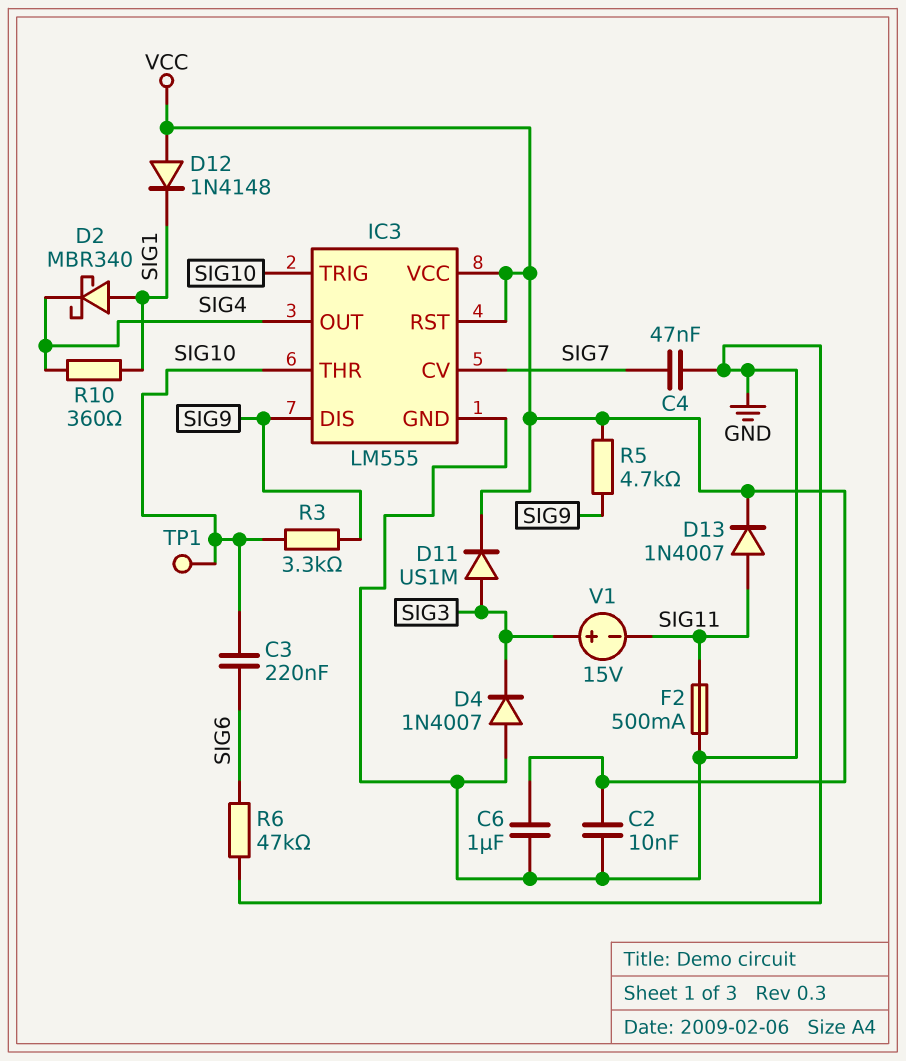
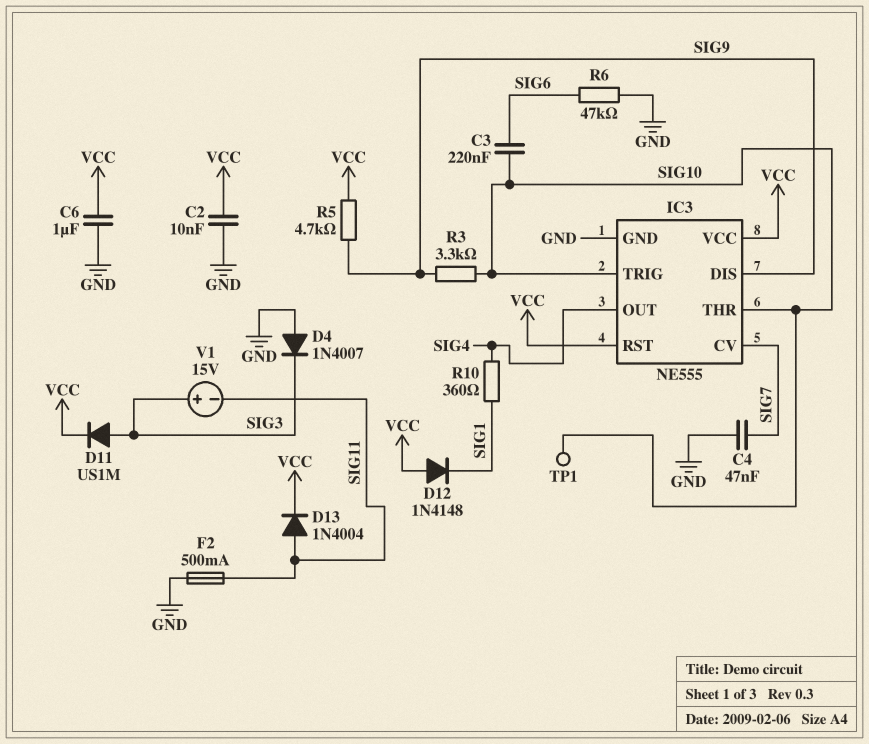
D2: schottky MBR340 (A SIG1, K SIG4) -> none
D13: diode 1N4007 (A SIG11, K VCC) -> diode 1N4004 (A SIG11, K VCC)
IC3: LM555 -> NE555

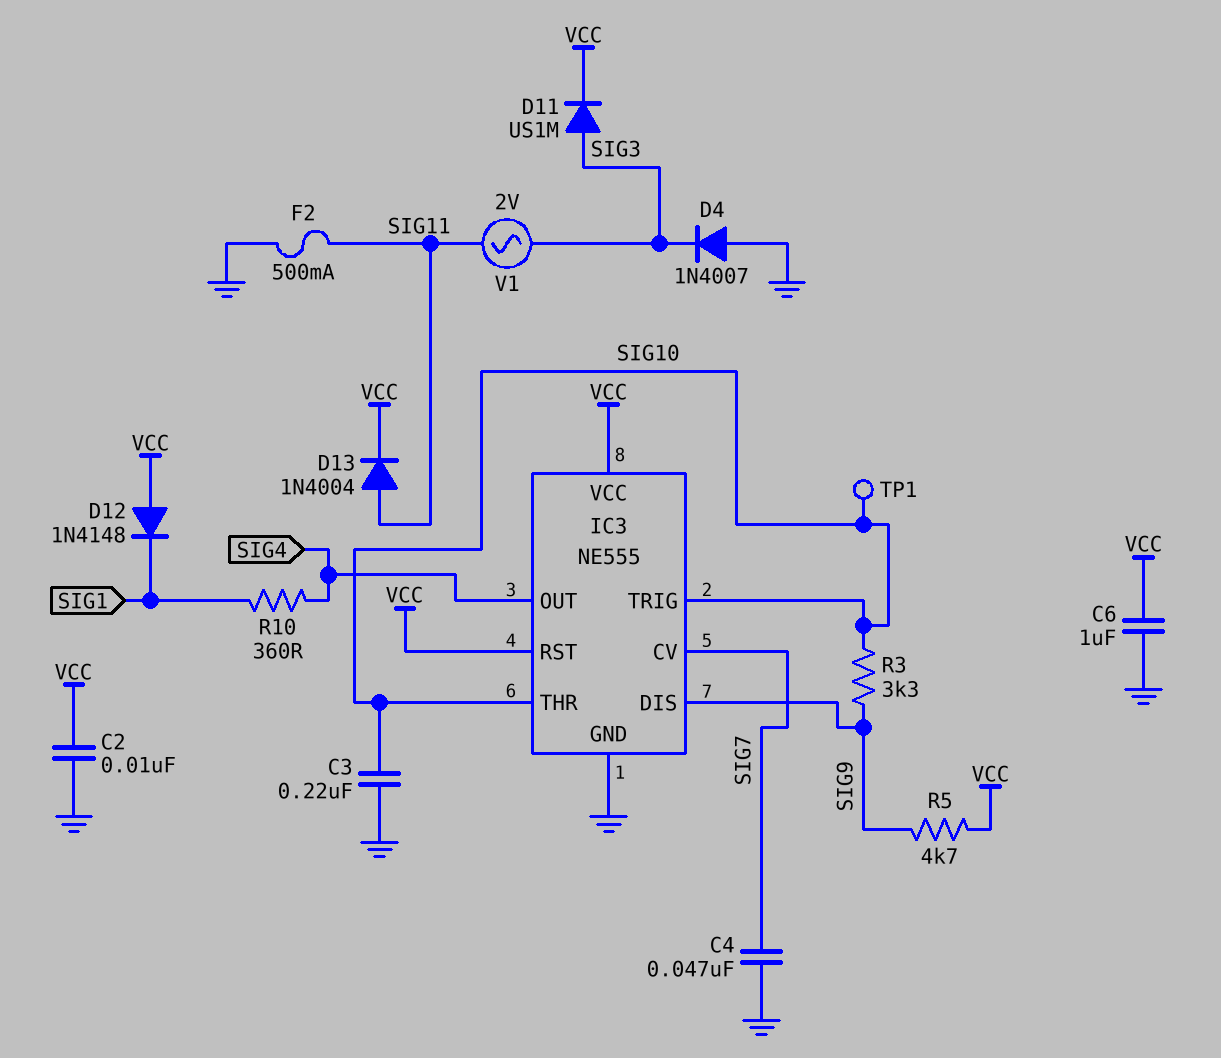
C3: 220nF (SIG6, SIG10) -> 220nF (GND, SIG10)
R6: 47k (GND, SIG6) -> none
V1: 15V (plus SIG3, minus SIG11) -> AC 2V (SIG3, SIG11)

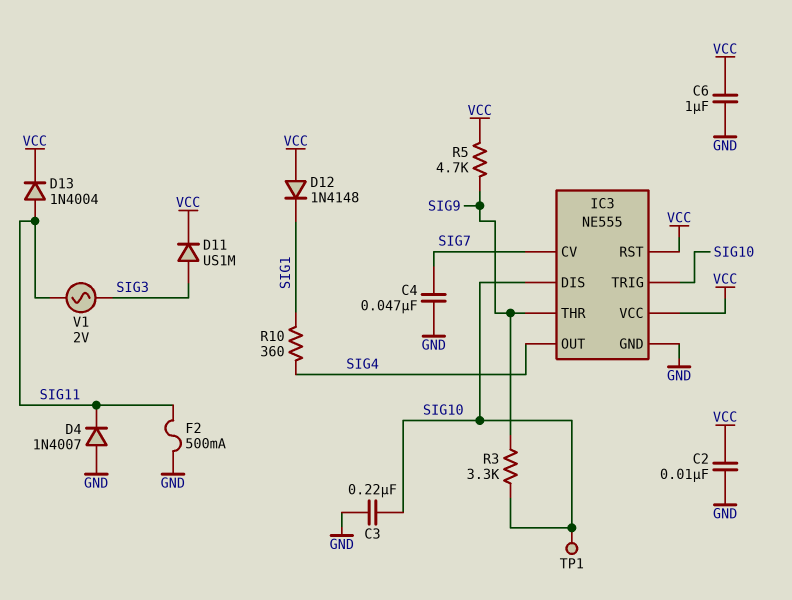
D4: diode 1N4007 (A GND, K SIG3) -> diode 1N4007 (A GND, K SIG11)
IC3 pin DIS: SIG9 -> SIG10
IC3 pin THR: SIG10 -> SIG9

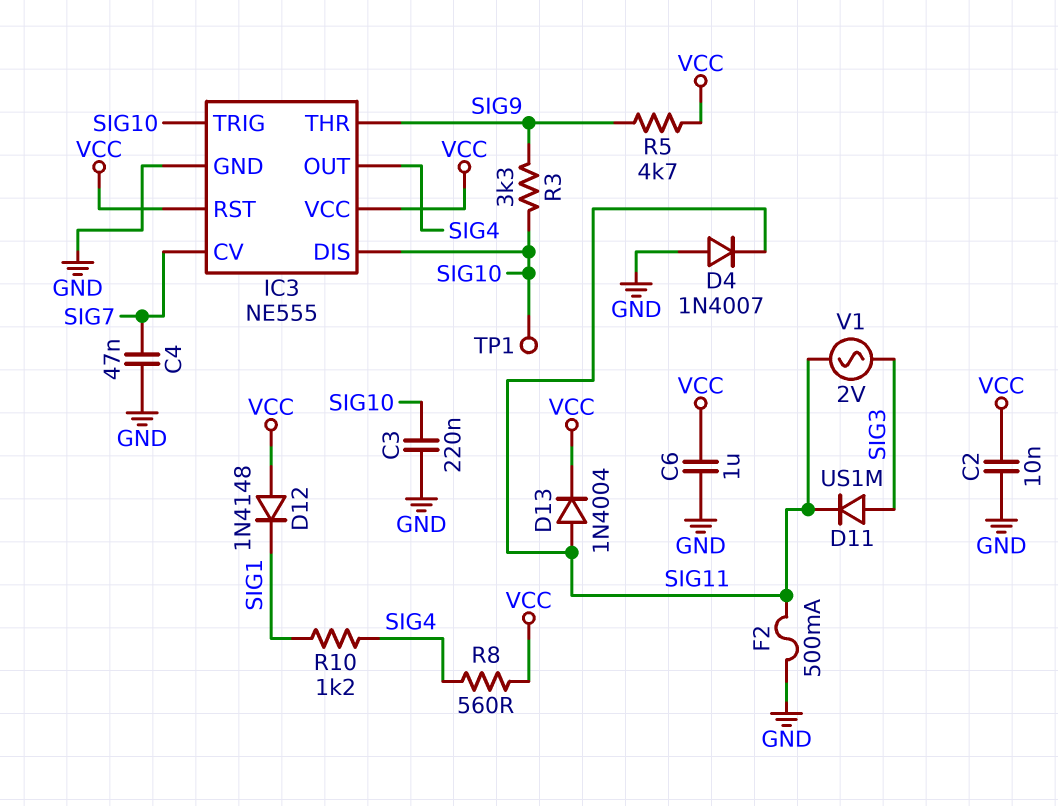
D11: diode US1M (A SIG3, K VCC) -> diode US1M (A SIG3, K SIG11)
R8: none -> 560 (SIG4, VCC)
R10: 360 (SIG1, SIG4) -> 1.2k (SIG1, SIG4)

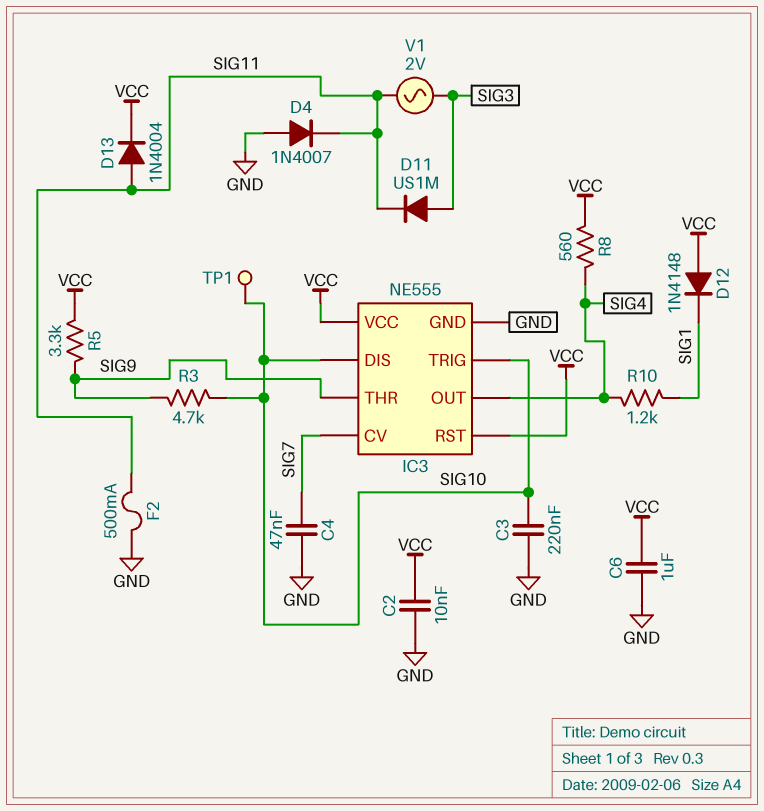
R3: 3.3k (SIG9, SIG10) -> 4.7k (SIG9, SIG10)
R5: 4.7k (SIG9, VCC) -> 3.3k (SIG9, VCC)

